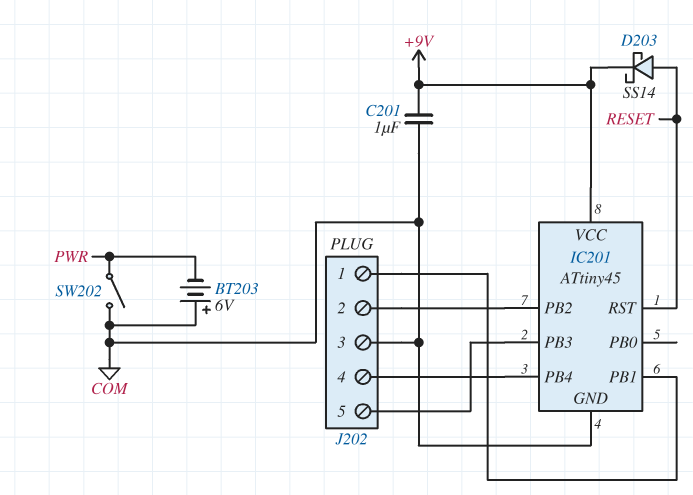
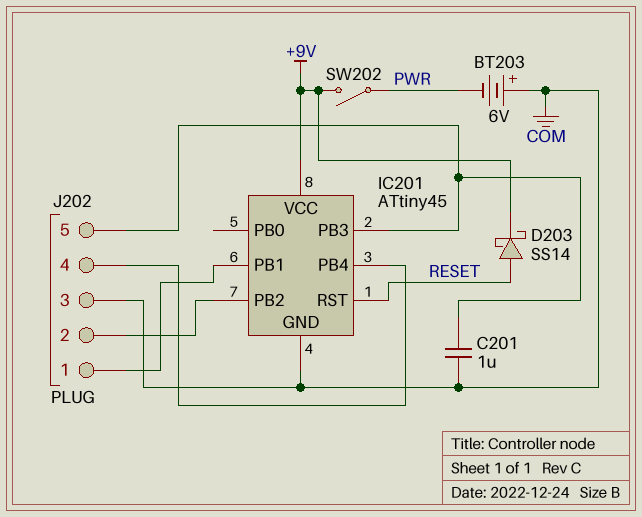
C201: 1uF (+9V, COM) -> 1uF (COM, IC201/PB3)
SW202: switch (COM, PWR) -> switch (+9V, PWR)

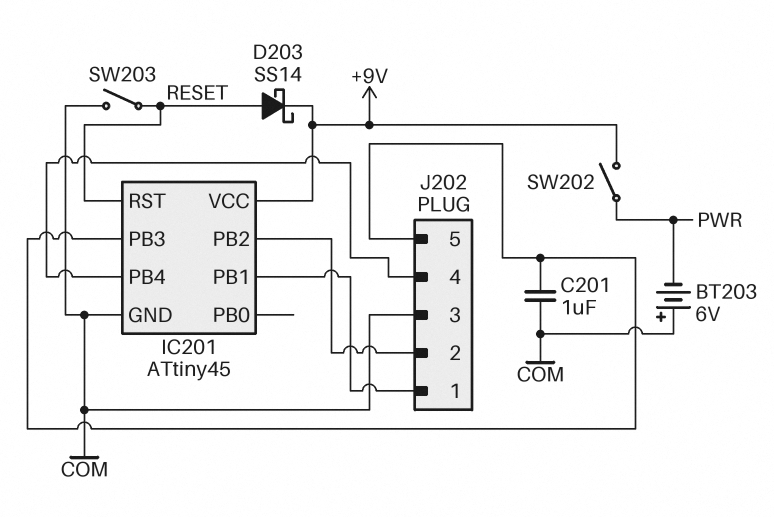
SW203: none -> switch (COM, RESET)

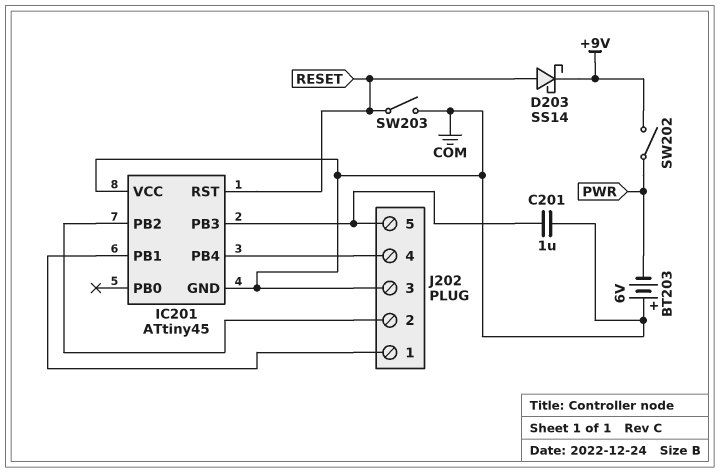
IC201 pin VCC: +9V -> COM

